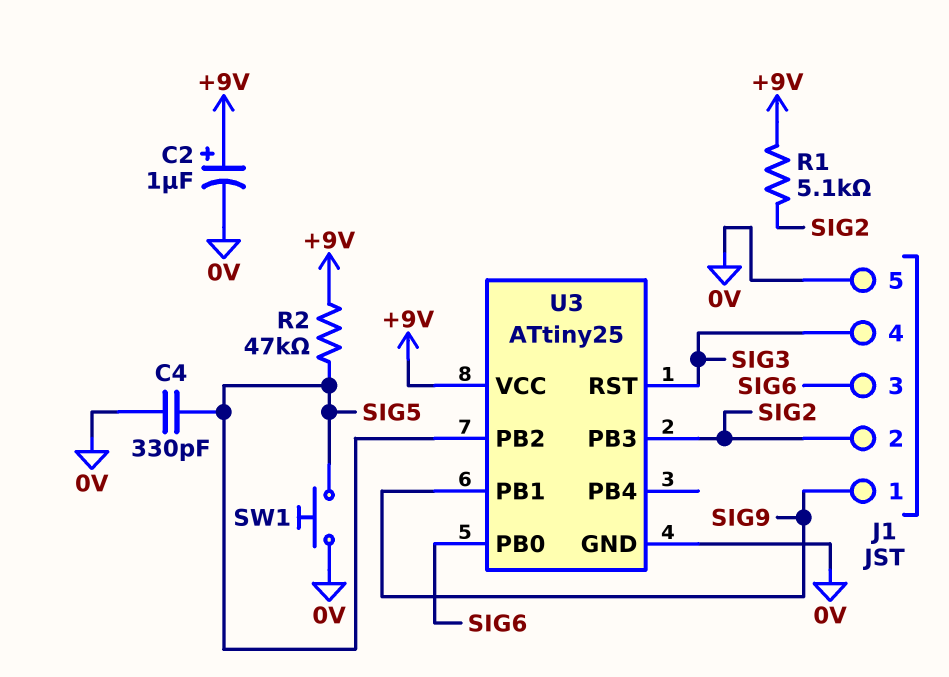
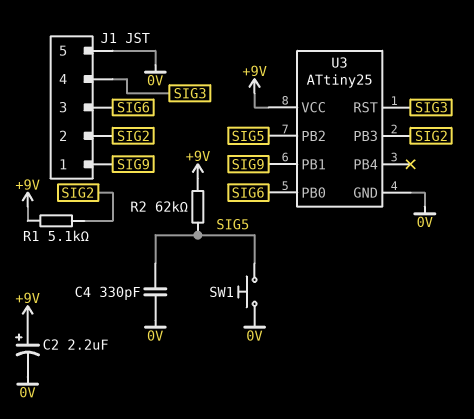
C2: 1uF (plus +9V, minus 0V) -> 2.2uF (plus +9V, minus 0V)
R2: 47k (+9V, SIG5) -> 62k (+9V, SIG5)

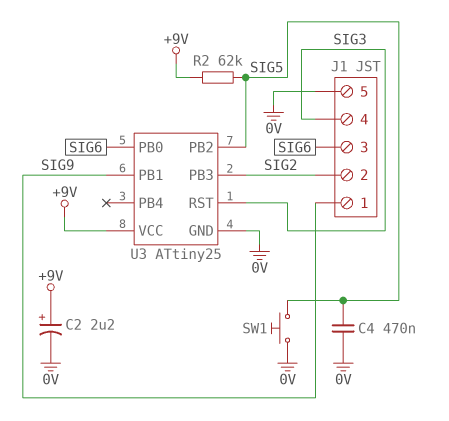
C4: 330pF (0V, SIG5) -> 470nF (0V, SIG5)
R1: 5.1k (+9V, SIG2) -> none

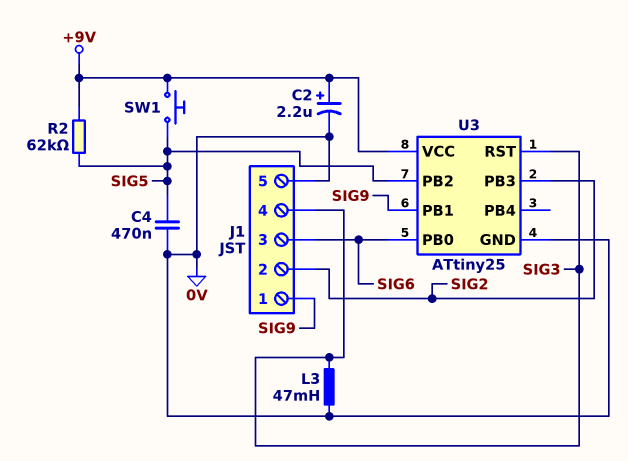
L3: none -> 47mH (0V, SIG3)
SW1: button (0V, SIG5) -> button (+9V, SIG5)

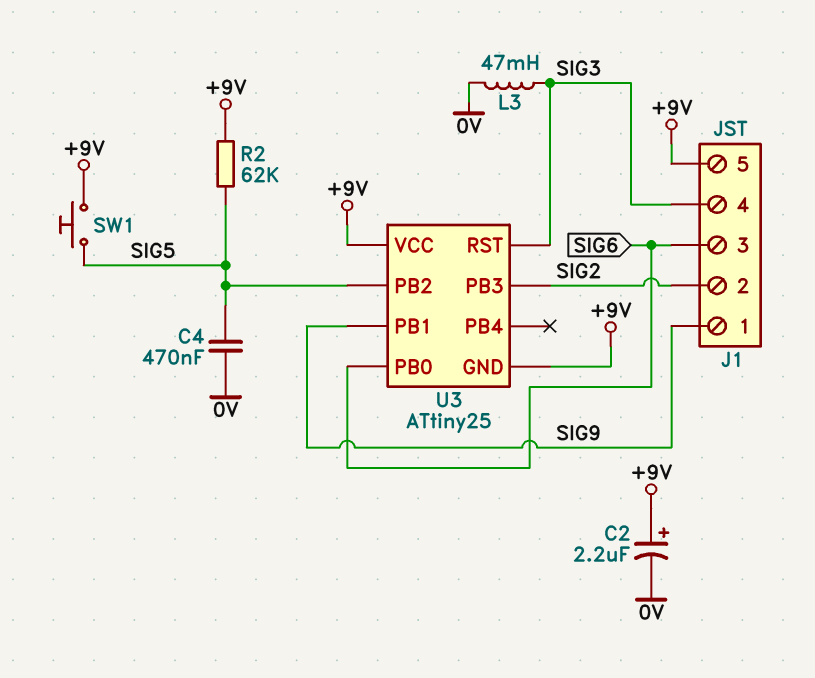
J1 pin 5: 0V -> +9V
U3 pin GND: 0V -> +9V

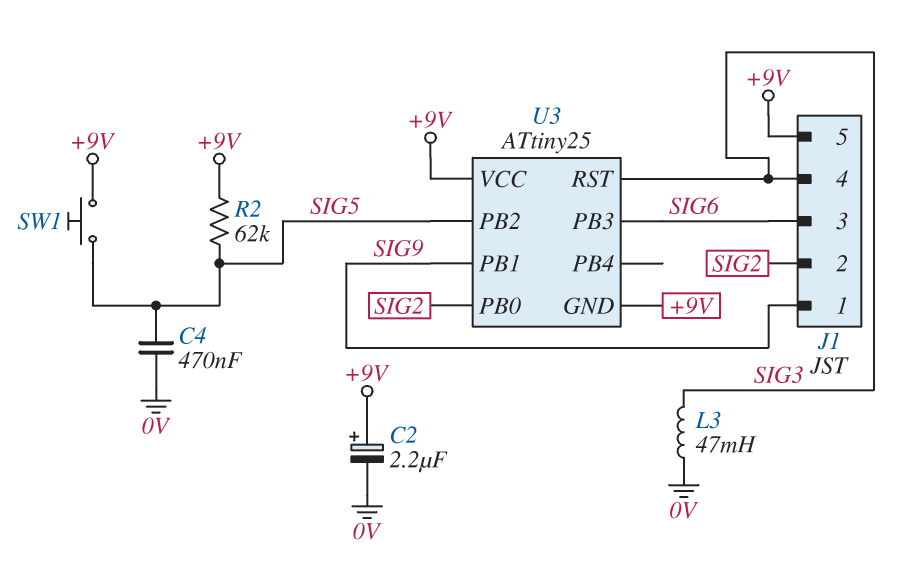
U3 pin PB0: SIG6 -> SIG2
U3 pin PB3: SIG2 -> SIG6

